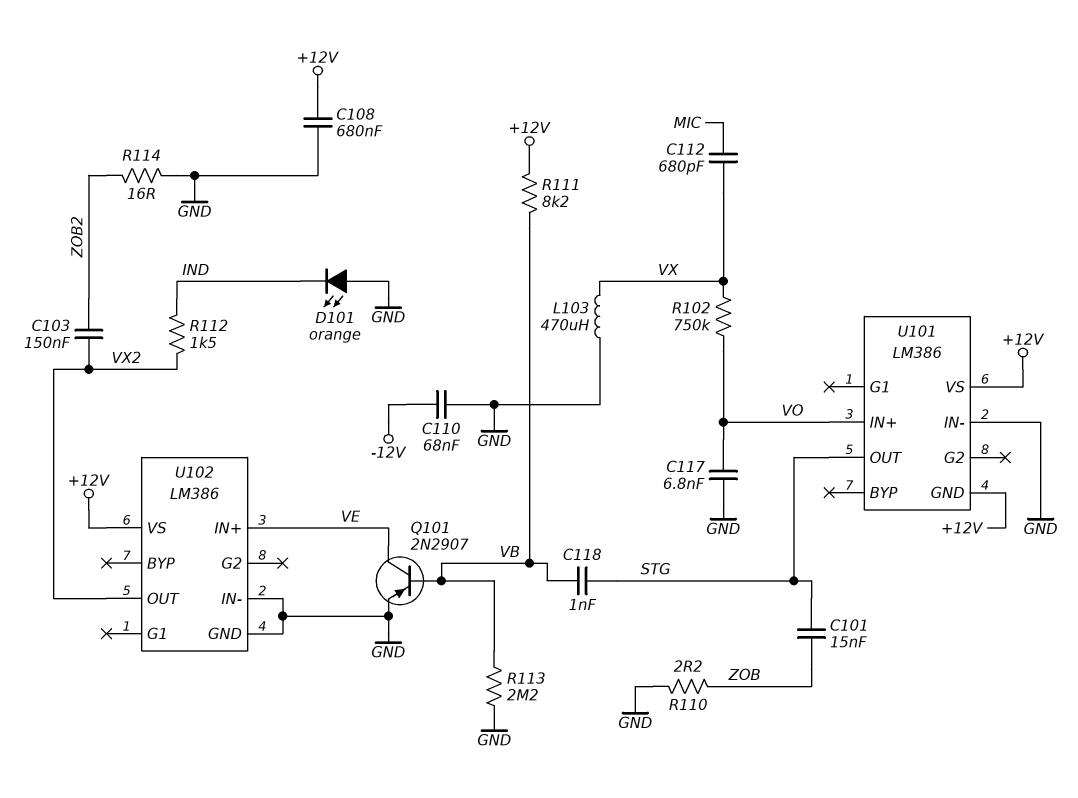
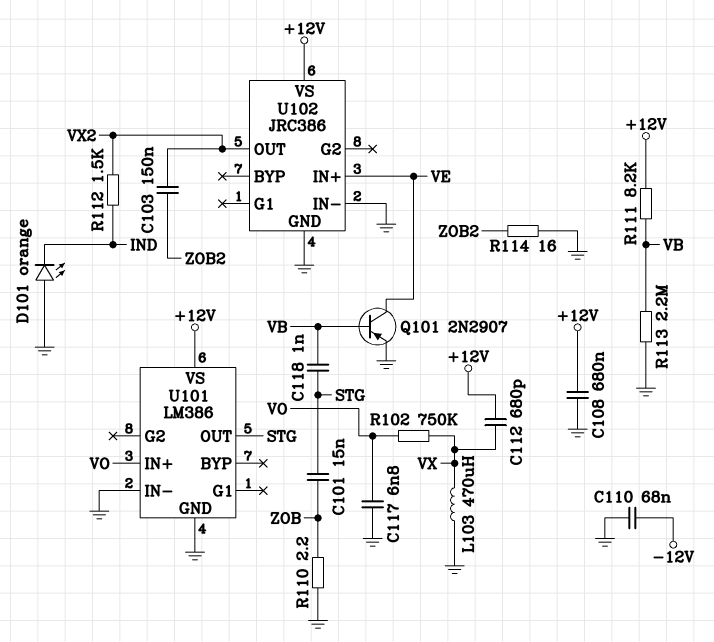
C112: 680pF (MIC, VX) -> 680pF (+12V, VX)
U101 pin GND: +12V -> GND
U102: LM386 -> JRC386

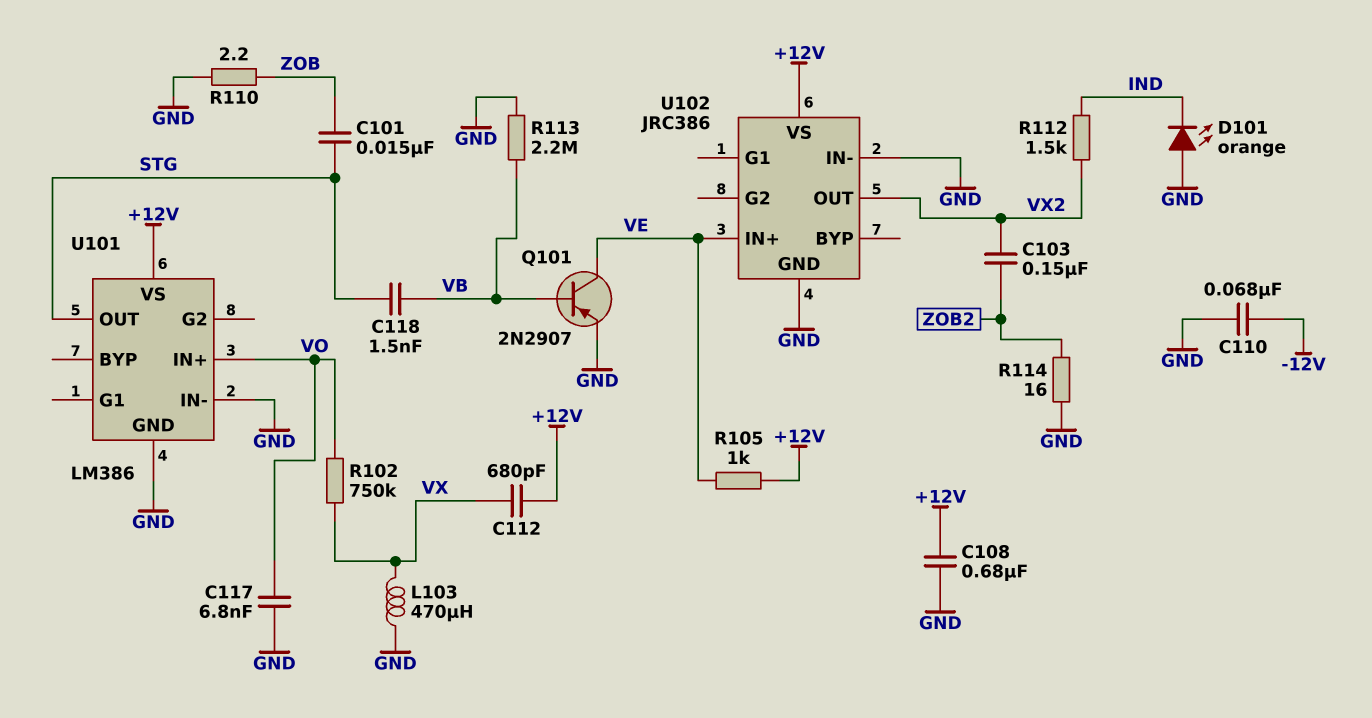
C118: 1nF (STG, VB) -> 1.5nF (STG, VB)
R105: none -> 1k (+12V, VE)
R111: 8.2k (+12V, VB) -> none

